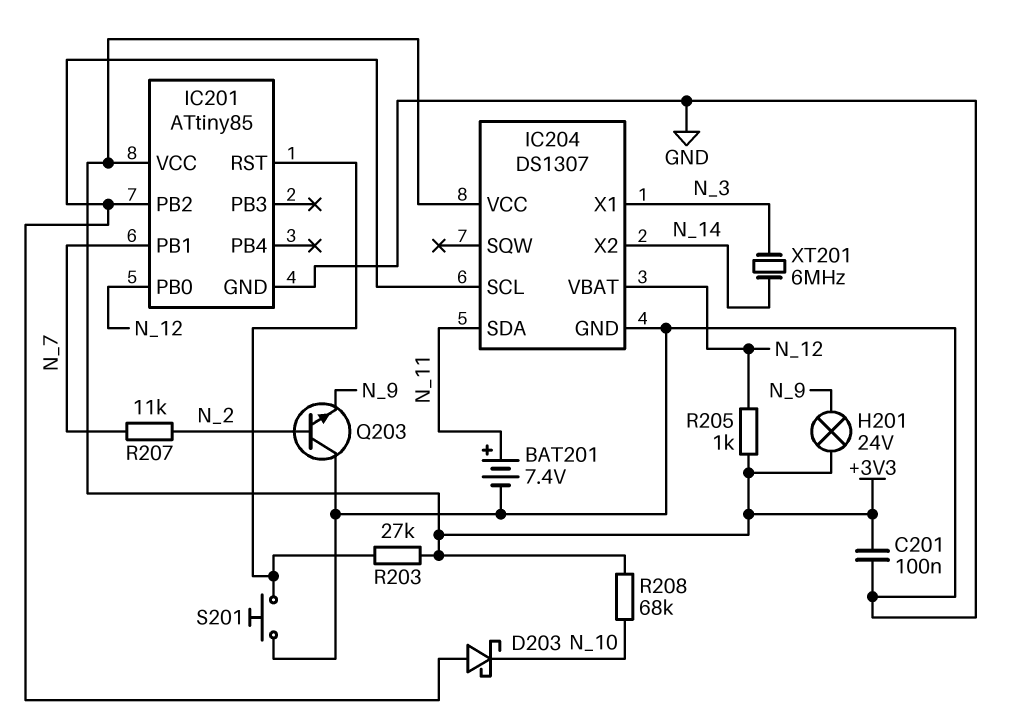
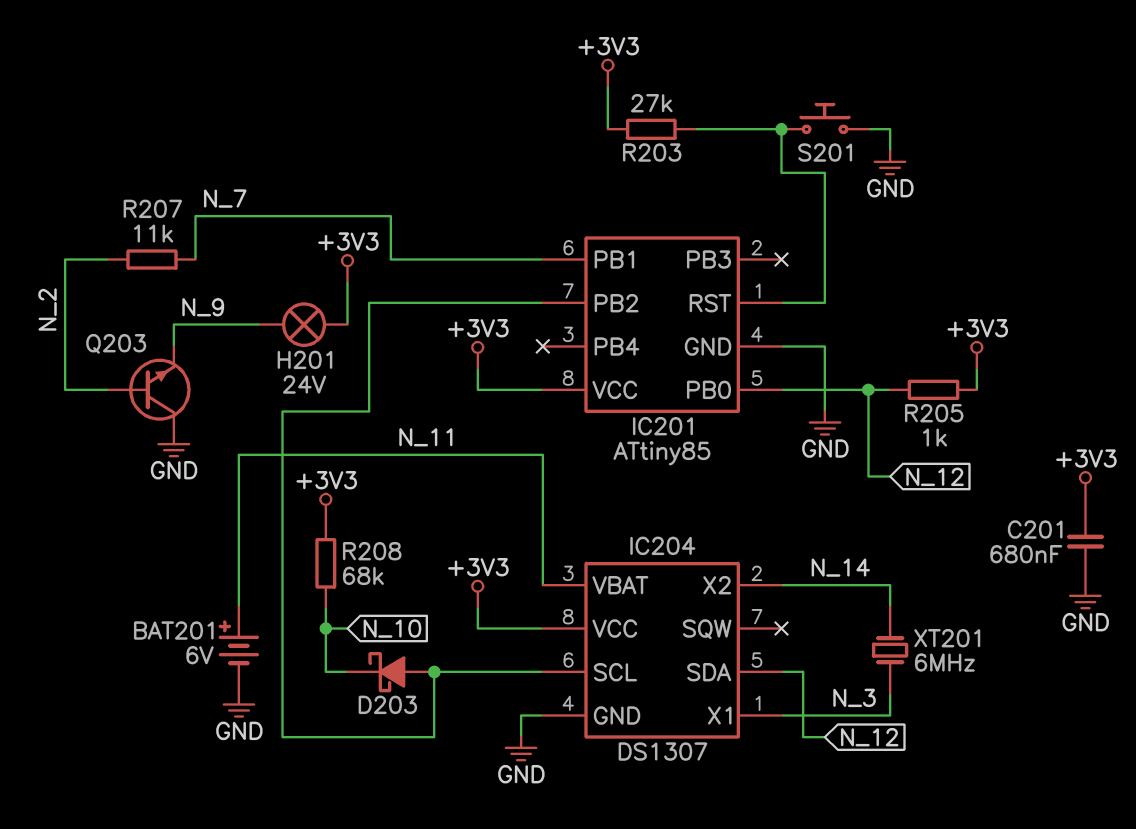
BAT201: 7.4V (plus N_11, minus GND) -> 6V (plus N_11, minus GND)
C201: 100nF (+3V3, GND) -> 680nF (+3V3, GND)
IC204 pin SDA: N_11 -> N_12
IC204 pin VBAT: N_12 -> N_11

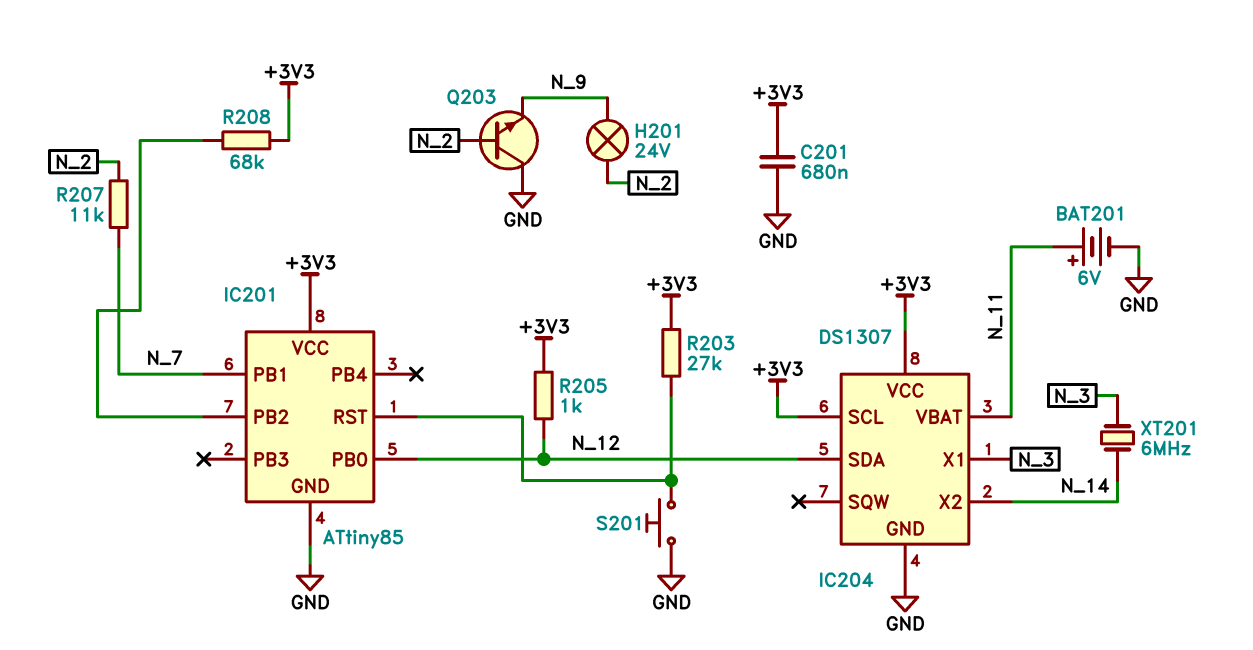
D203: schottky (A IC201/PB2, K N_10) -> none
H201: lamp 24V (+3V3, N_9) -> lamp 24V (N_2, N_9)
IC204 pin SCL: IC201/PB2 -> +3V3
R208: 68k (+3V3, N_10) -> 68k (+3V3, IC201/PB2)

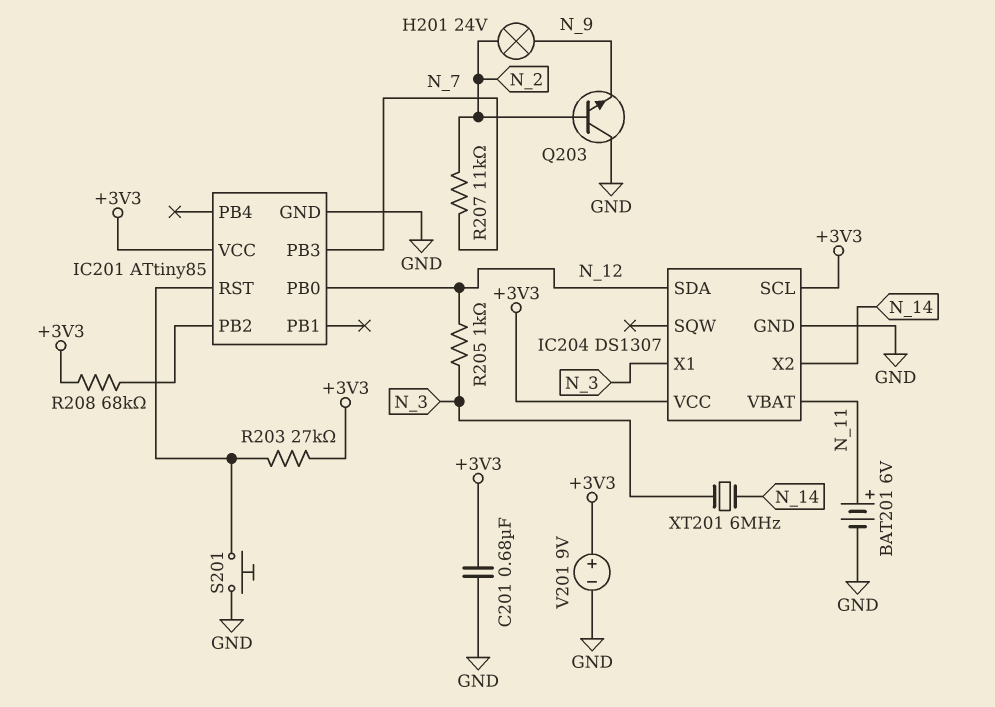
IC201 pin PB1: N_7 -> none
IC201 pin PB3: none -> N_7
R205: 1k (+3V3, N_12) -> 1k (N_3, N_12)
V201: none -> 9V (plus +3V3, minus GND)

